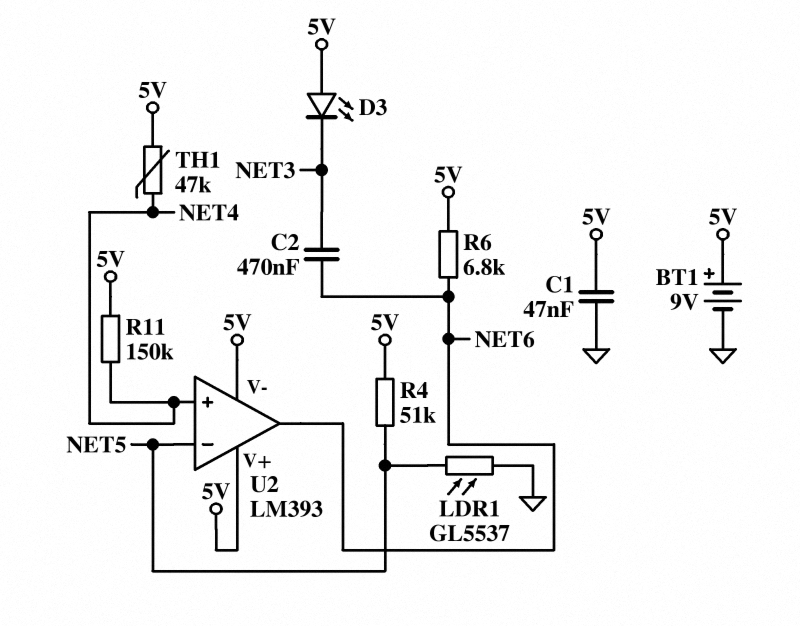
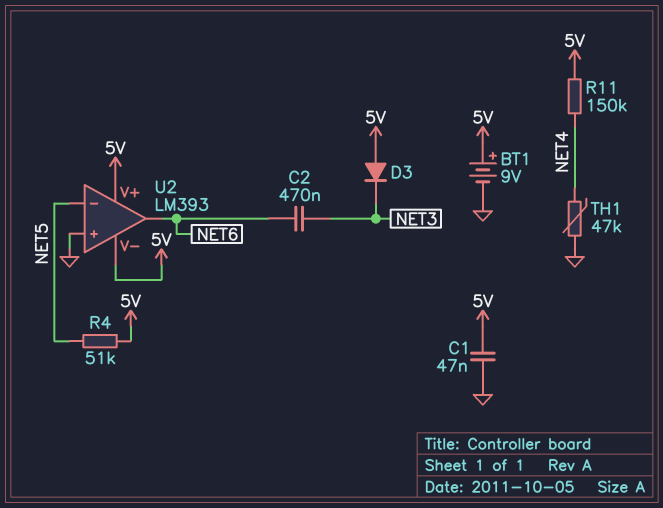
D3: LED (A 5V, K NET3) -> diode (A 5V, K NET3)
LDR1: GL5537 (GND, NET5) -> none
R6: 6.8k (5V, NET6) -> none
TH1: 47k (5V, NET4) -> 47k (GND, NET4)
U2 pin in+: NET4 -> GND

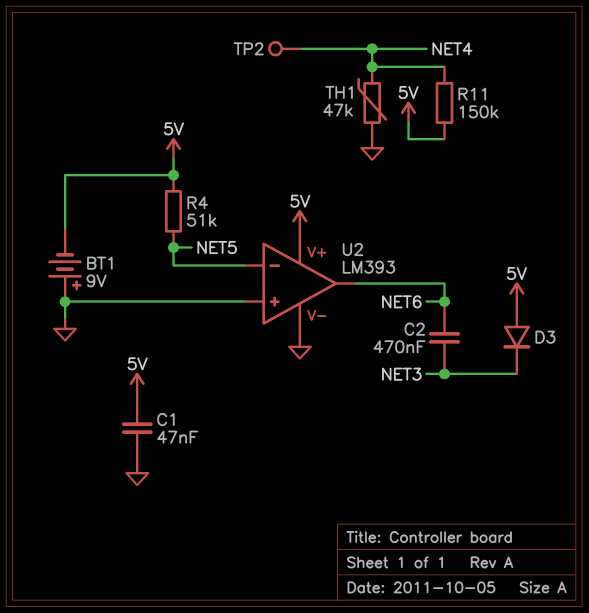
BT1: 9V (plus 5V, minus GND) -> 9V (plus GND, minus 5V)
TP2: none -> test point (NET4)
U2 pin V-: 5V -> GND

